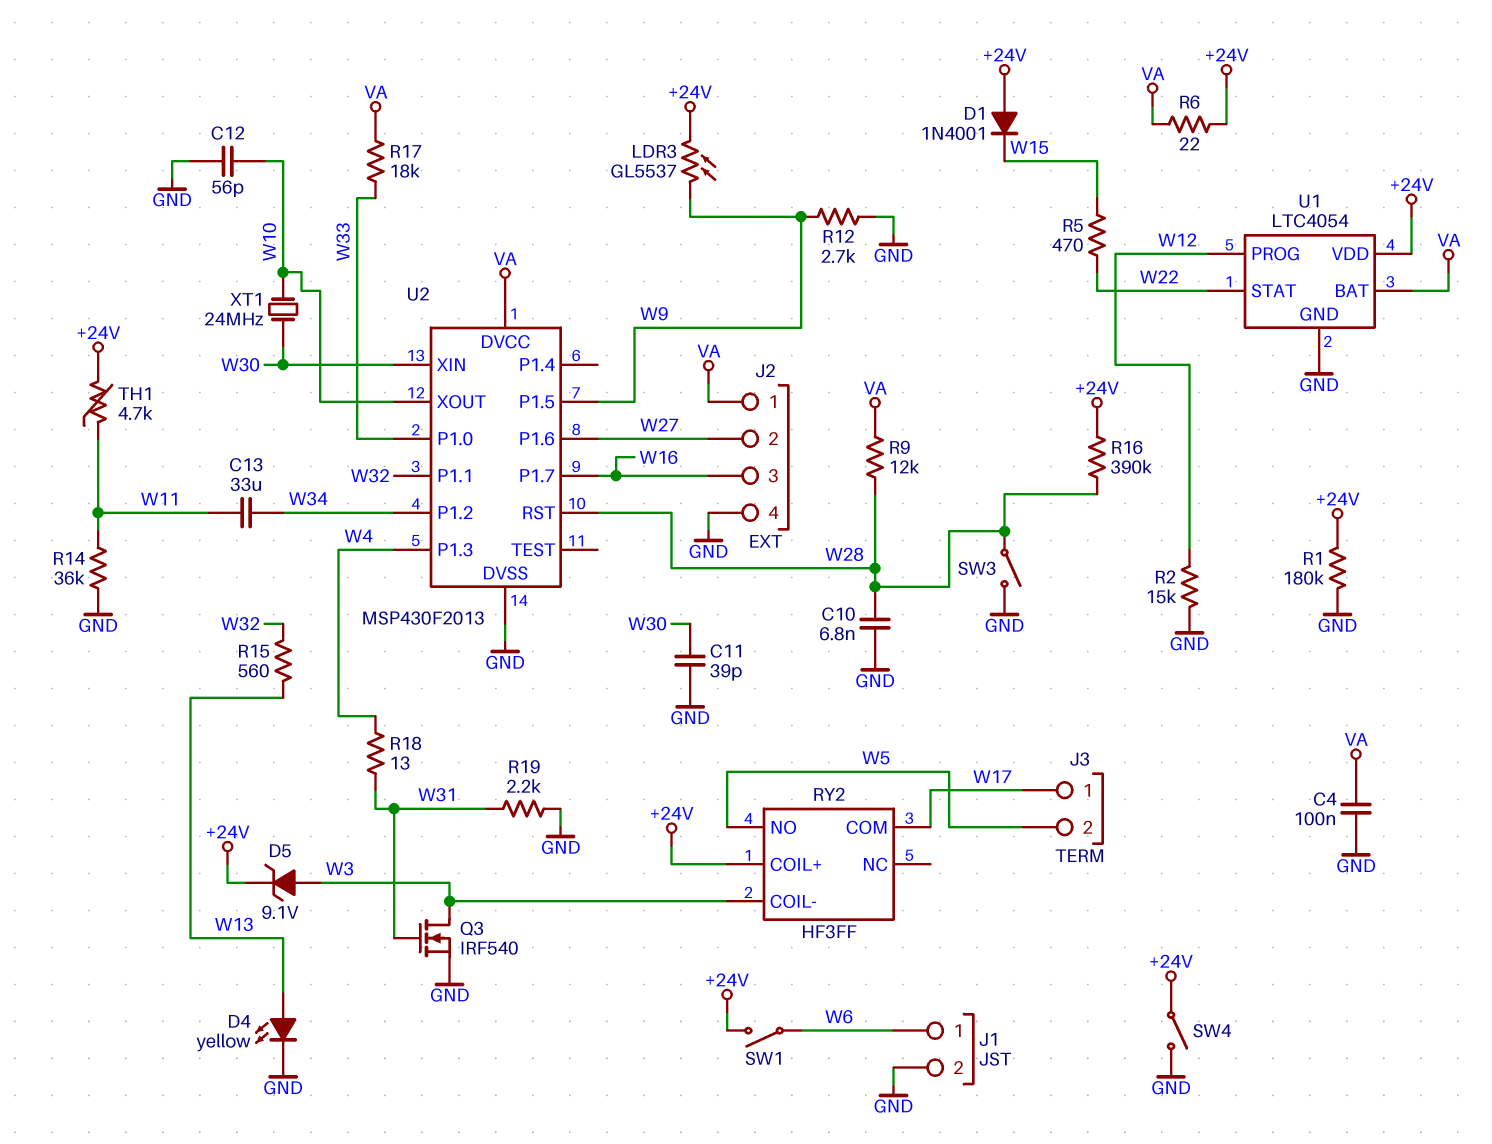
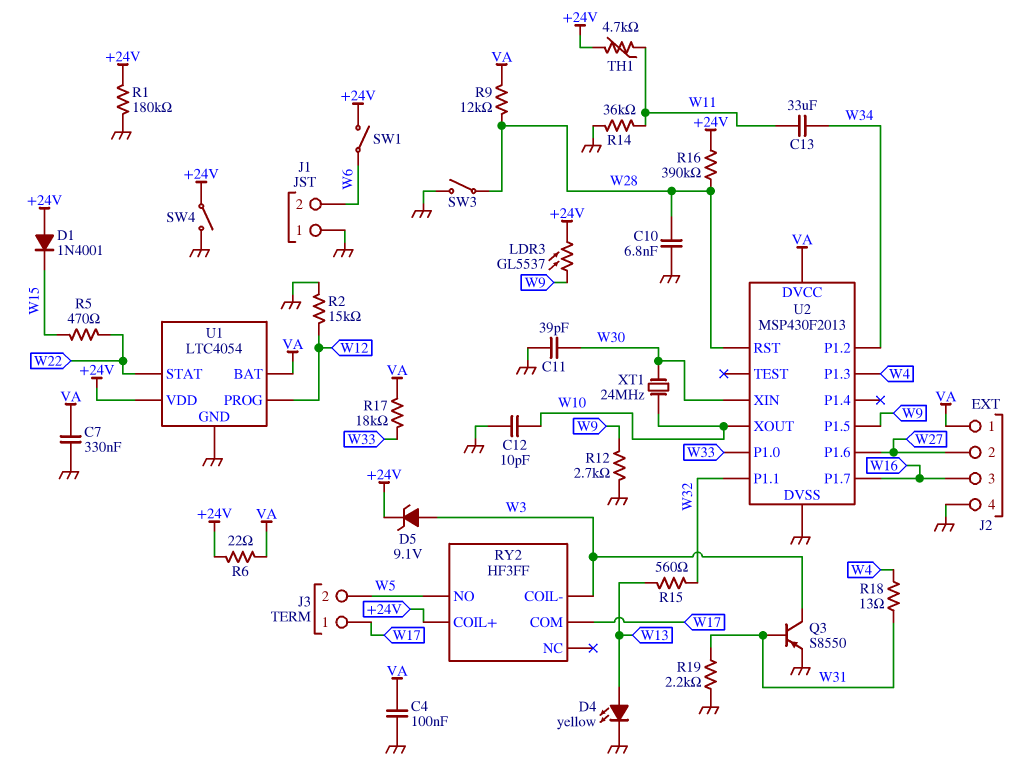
C7: none -> 330nF (GND, VA)
C12: 56pF (GND, W10) -> 10pF (GND, W10)
J1 pin 1: W6 -> GND
J1 pin 2: GND -> W6
Q3: NMOS IRF540 (G W31, D W3, S GND) -> PNP S8550 (B W31, C W3, E GND)

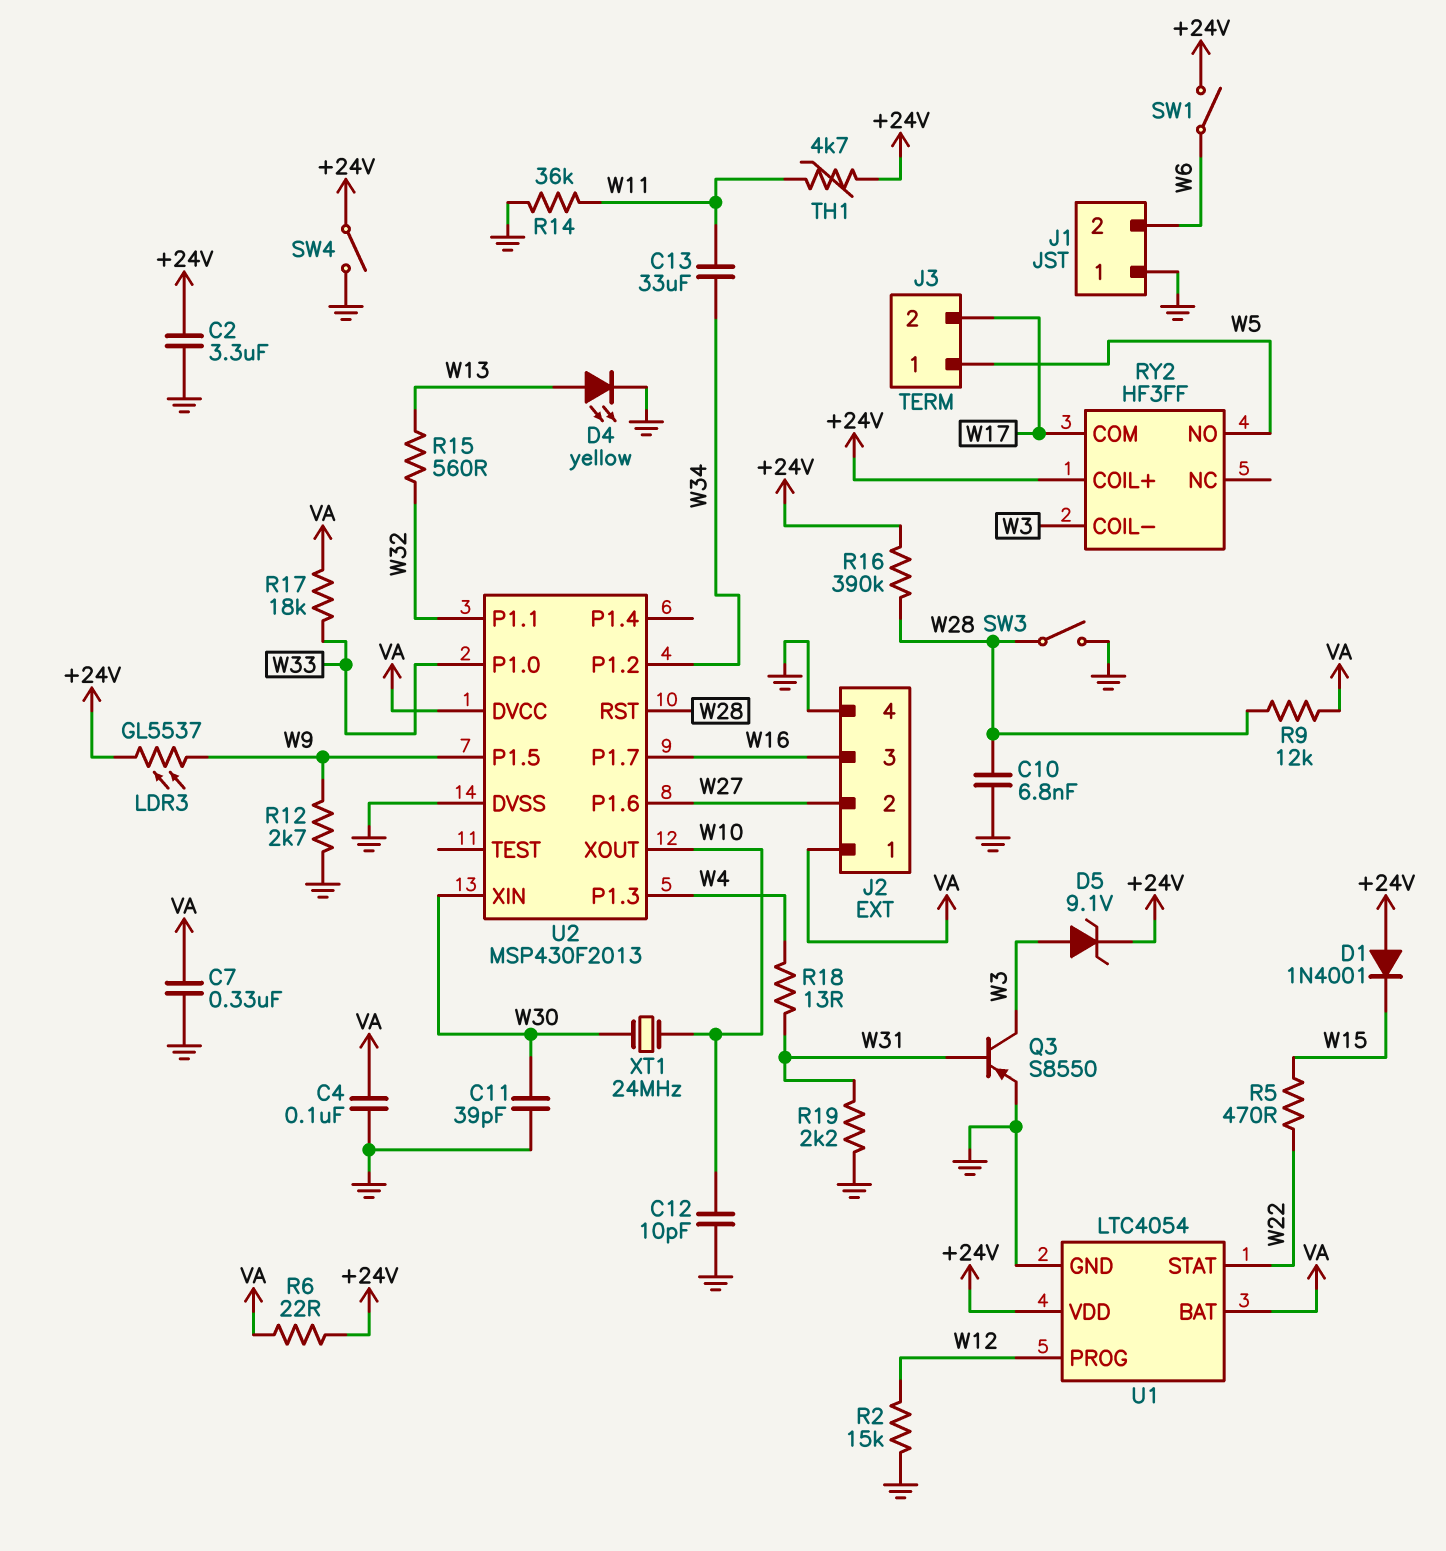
C2: none -> 3.3uF (+24V, GND)
J3 pin 1: W17 -> W5
J3 pin 2: W5 -> W17
R1: 180k (+24V, GND) -> none

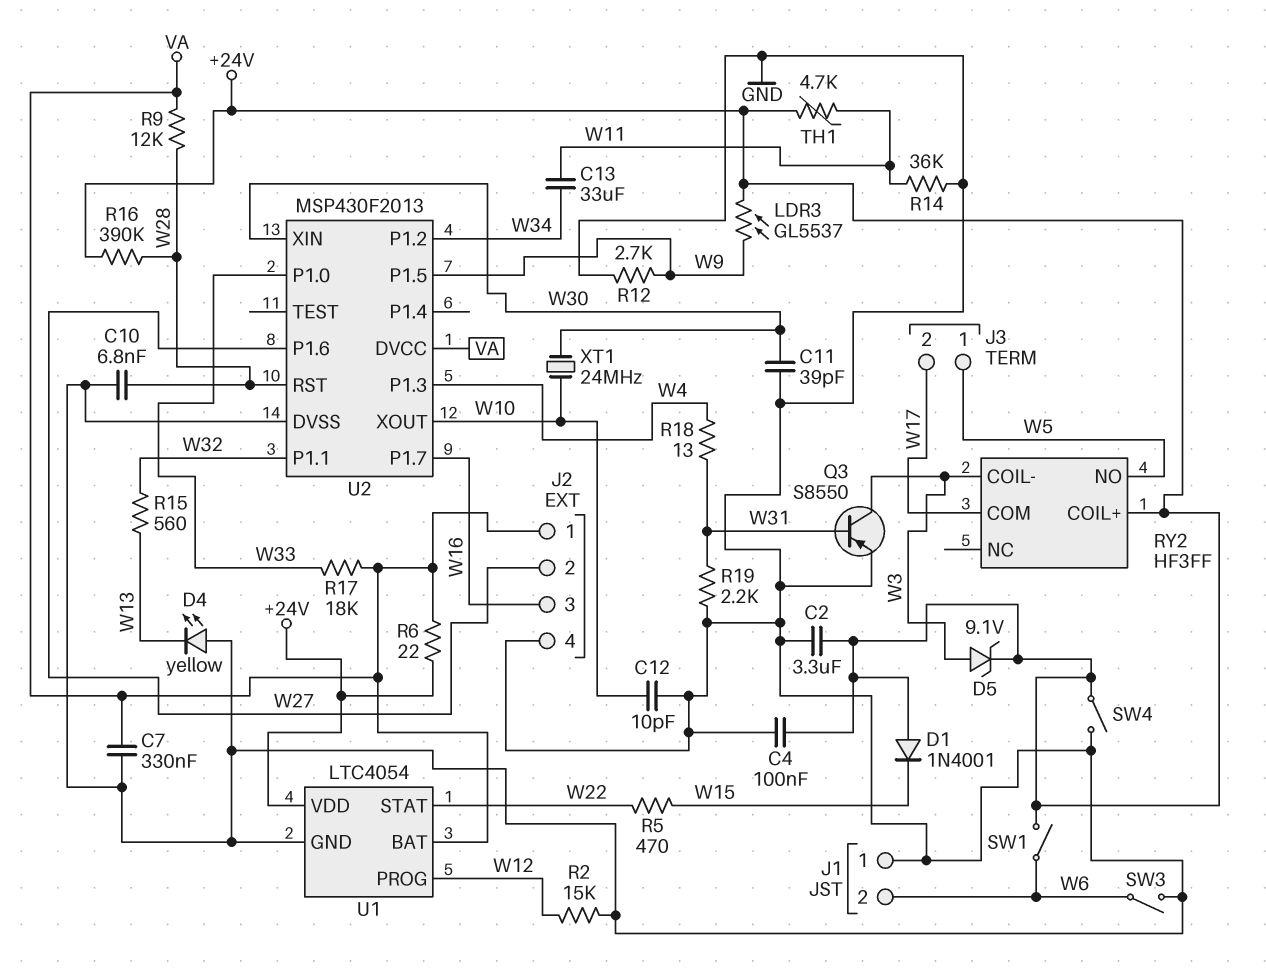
C4: 100nF (GND, VA) -> 100nF (+24V, GND)
D4: LED yellow (A W13, K GND) -> LED yellow (A GND, K W13)
SW3: switch (GND, W28) -> switch (GND, W6)

